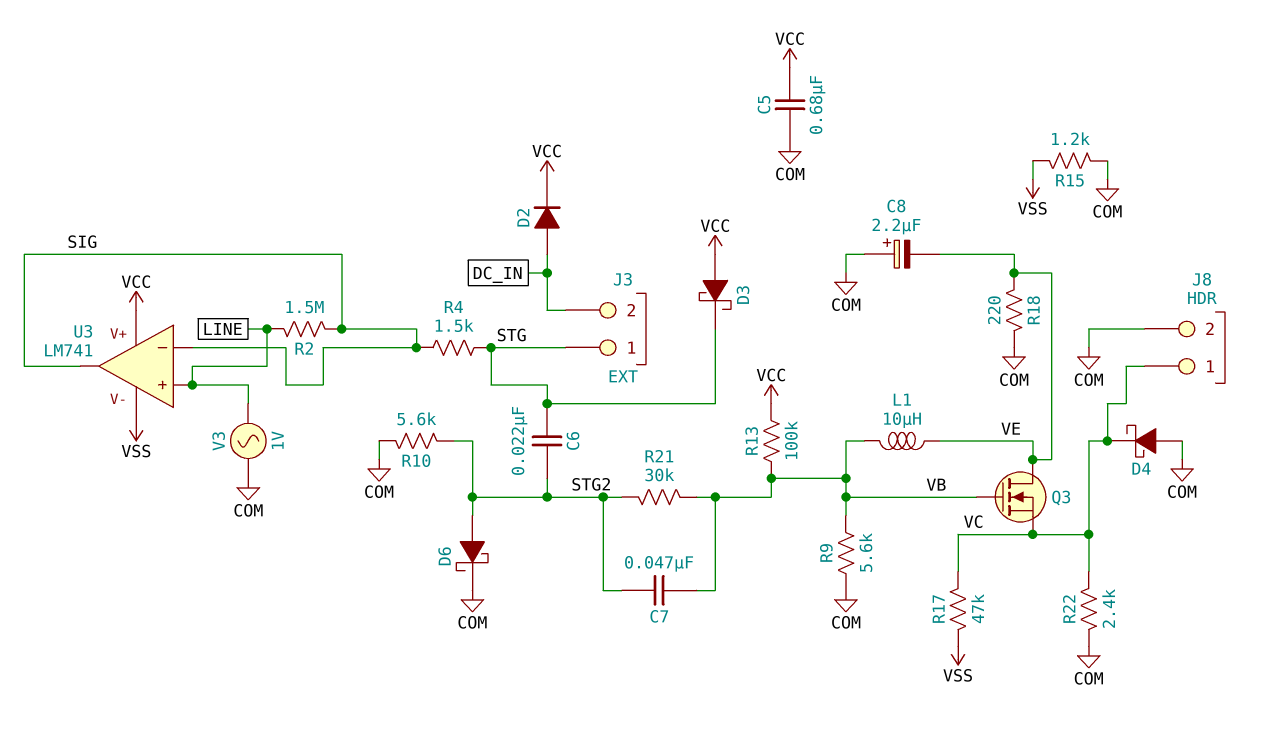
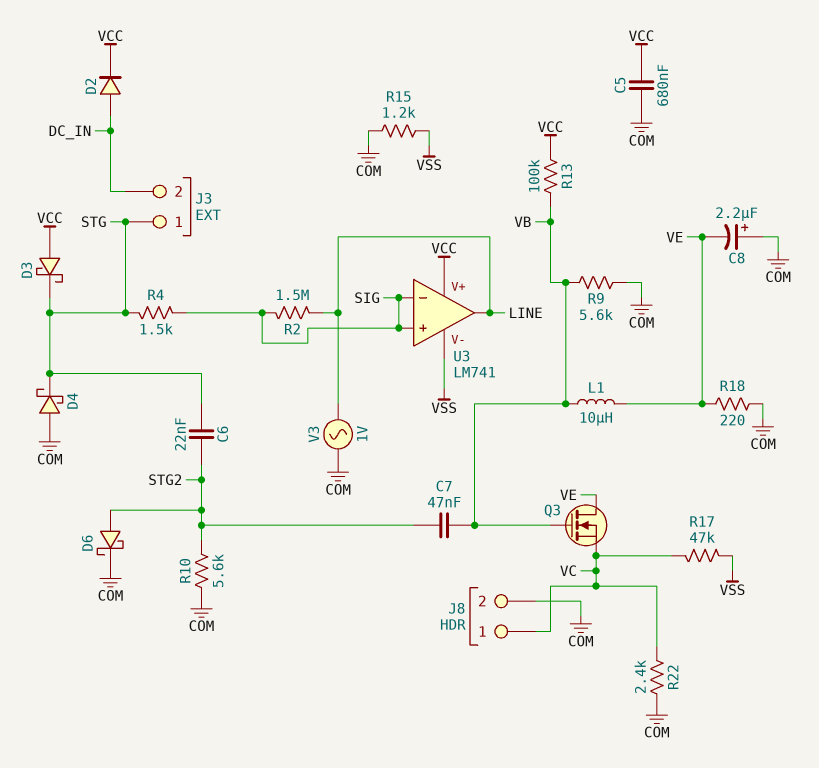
D4: schottky (A COM, K VC) -> schottky (A COM, K STG)
R21: 30k (STG2, VB) -> none
U3 pin in+: LINE -> SIG
U3 pin out: SIG -> LINE

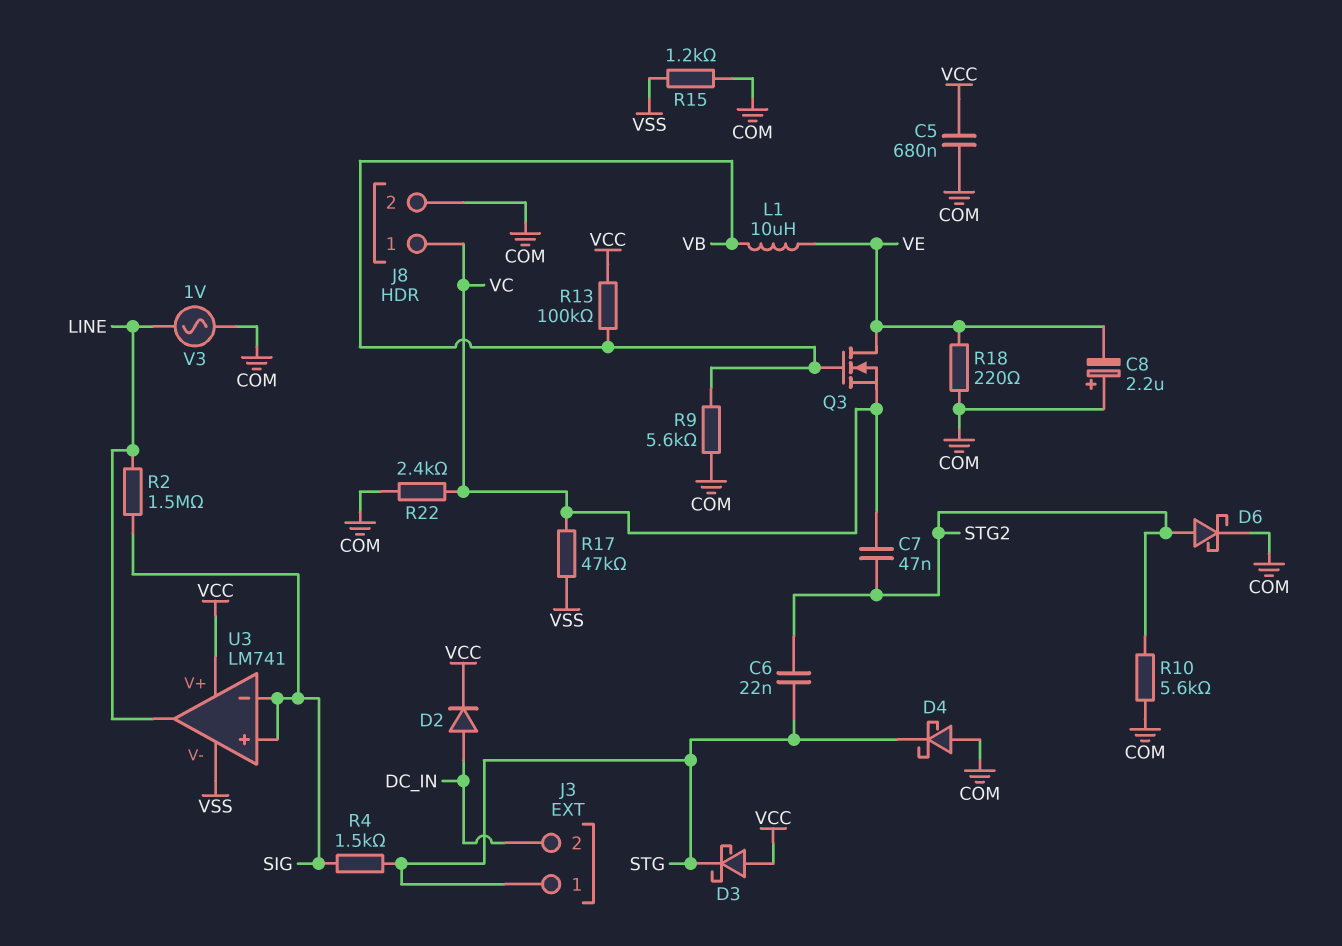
C7: 47nF (STG2, VB) -> 47nF (STG2, VC)

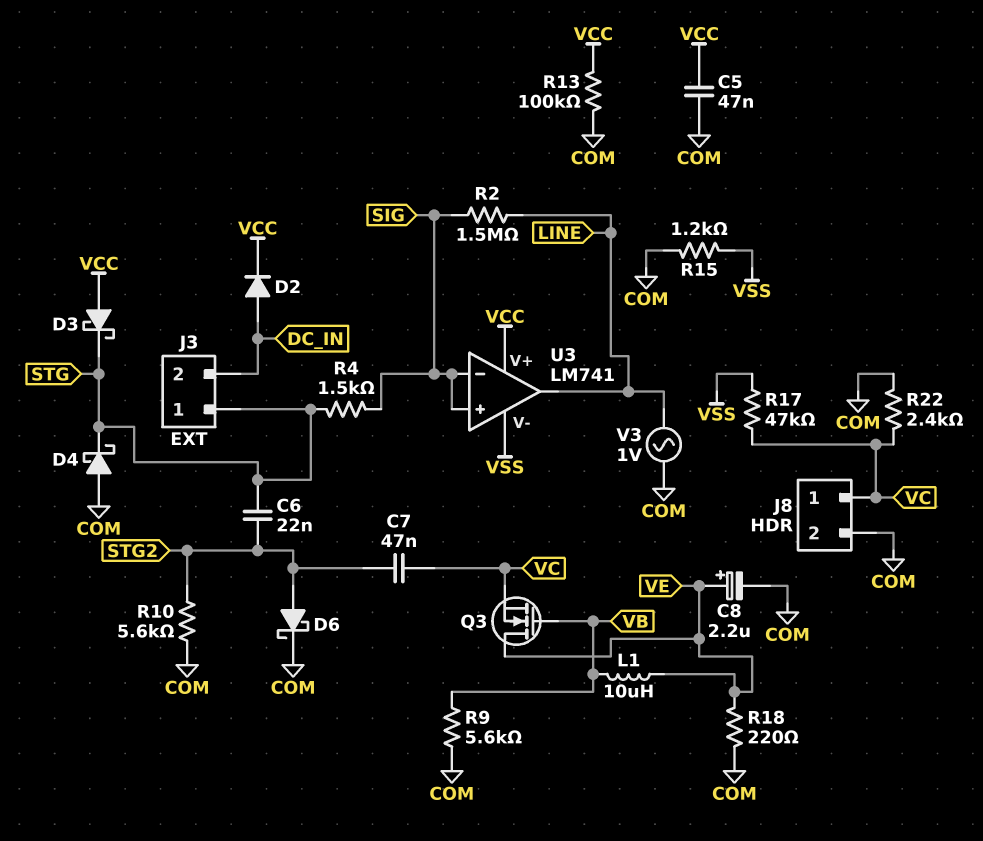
C5: 680nF (COM, VCC) -> 47nF (COM, VCC)
C8: 2.2uF (plus COM, minus VE) -> 2.2uF (plus VE, minus COM)
R13: 100k (VB, VCC) -> 100k (COM, VCC)

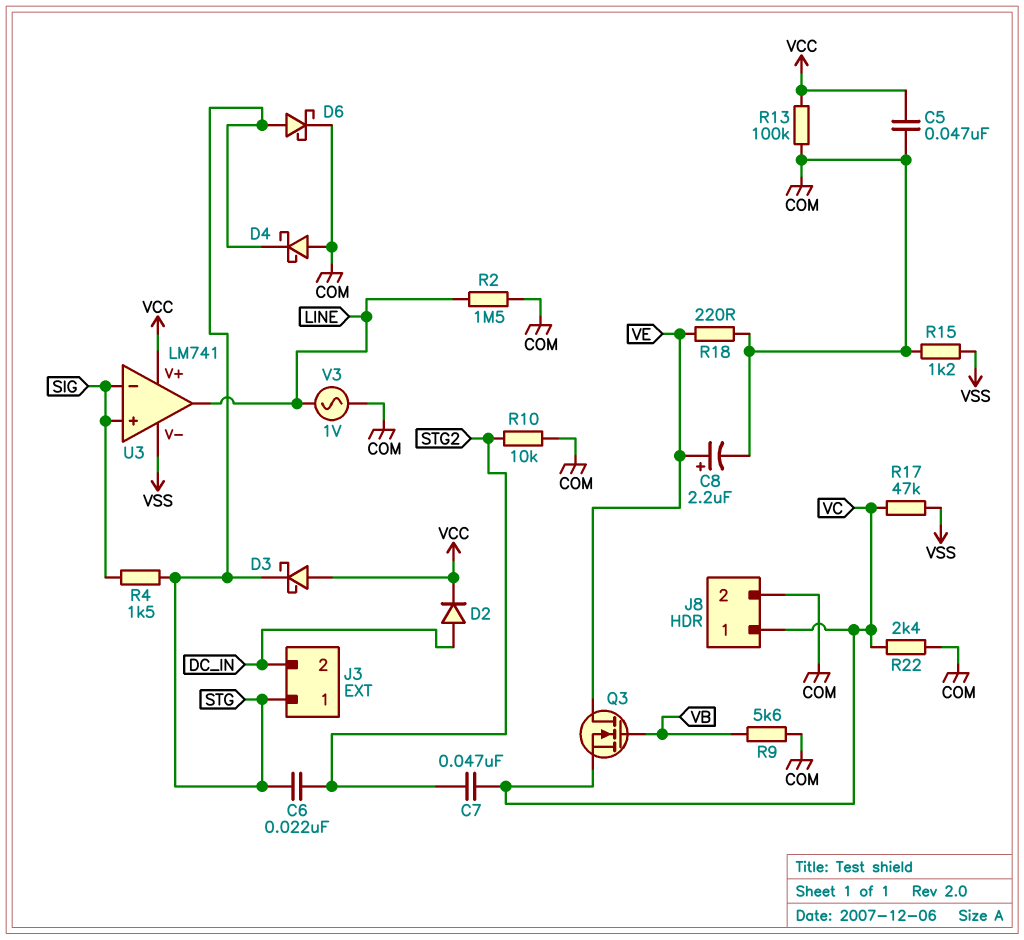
D6: schottky (A STG2, K COM) -> schottky (A STG, K COM)
L1: 10uH (VB, VE) -> none
R2: 1.5M (LINE, SIG) -> 1.5M (COM, LINE)
R10: 5.6k (COM, STG2) -> 10k (COM, STG2)

